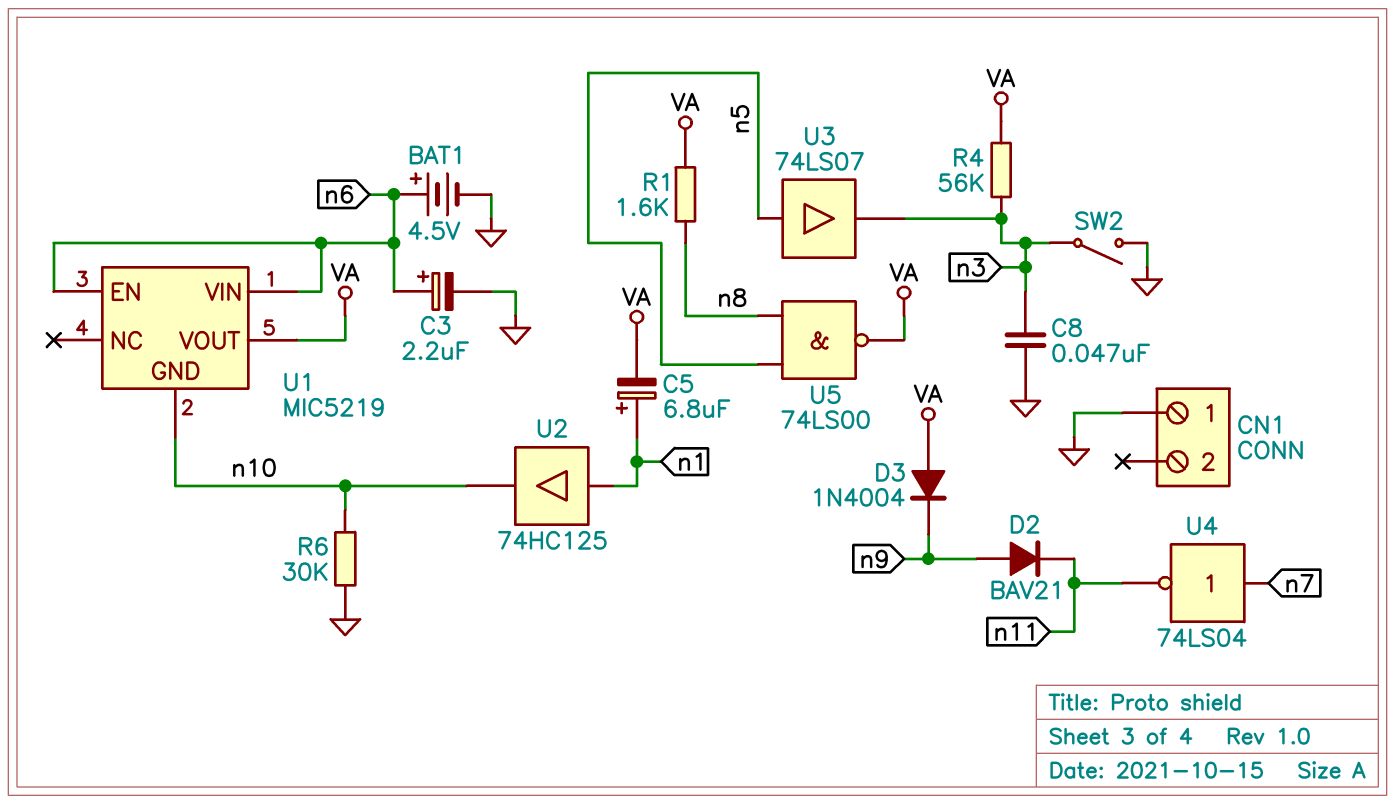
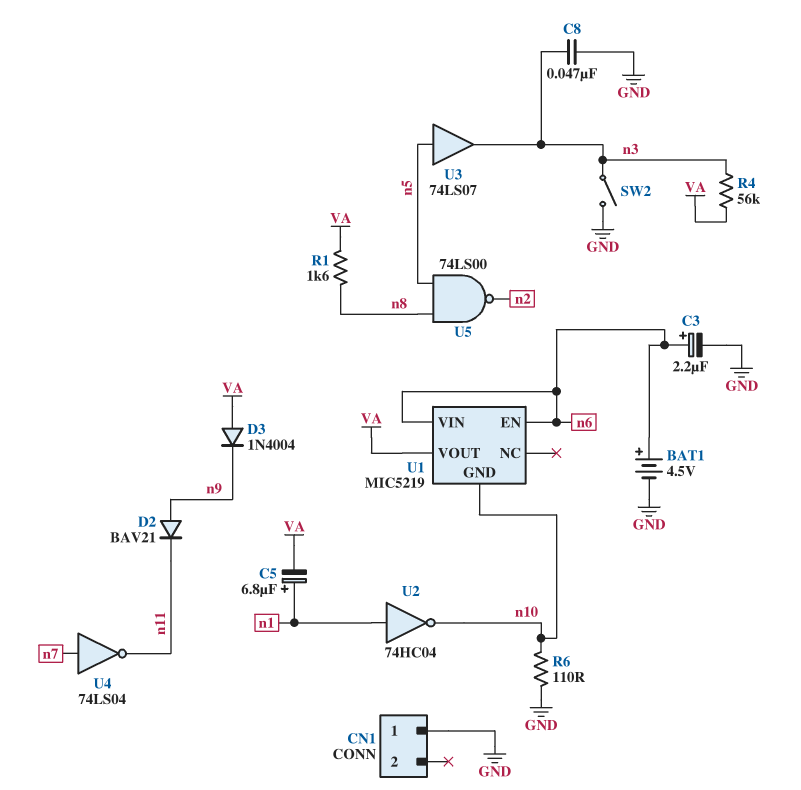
R6: 30k (GND, n10) -> 110 (GND, n10)
U2: buffer 74HC125 (in n1, out n10) -> NOT 74HC04 (in n1, out n10)
U5: NAND 74LS00 (in n5, in n8, out VA) -> NAND 74LS00 (in n5, in n8, out n2)

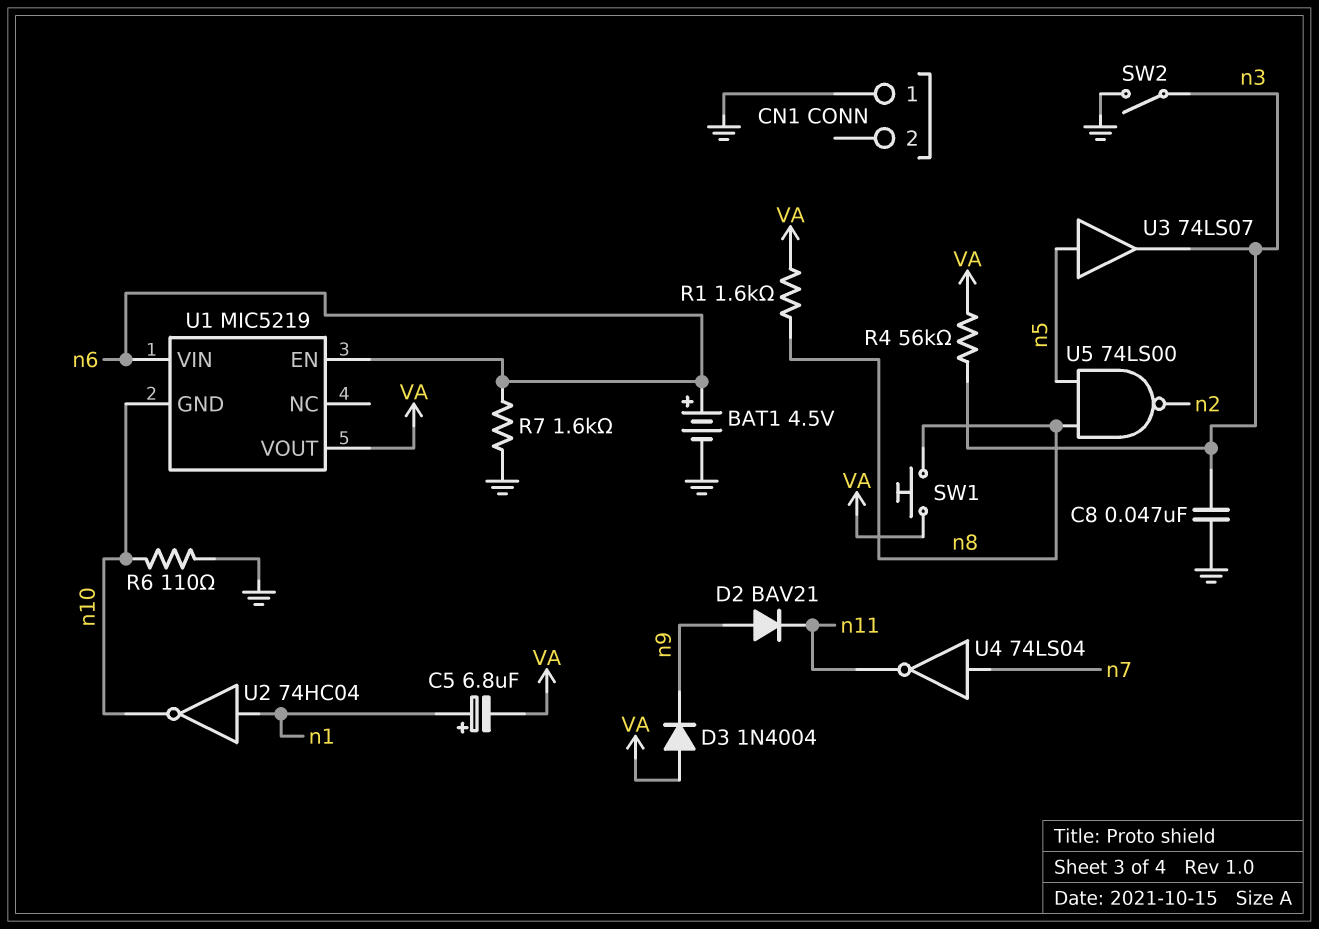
C3: 2.2uF (plus n6, minus GND) -> none
R7: none -> 1.6k (GND, n6)
SW1: none -> button (VA, n8)

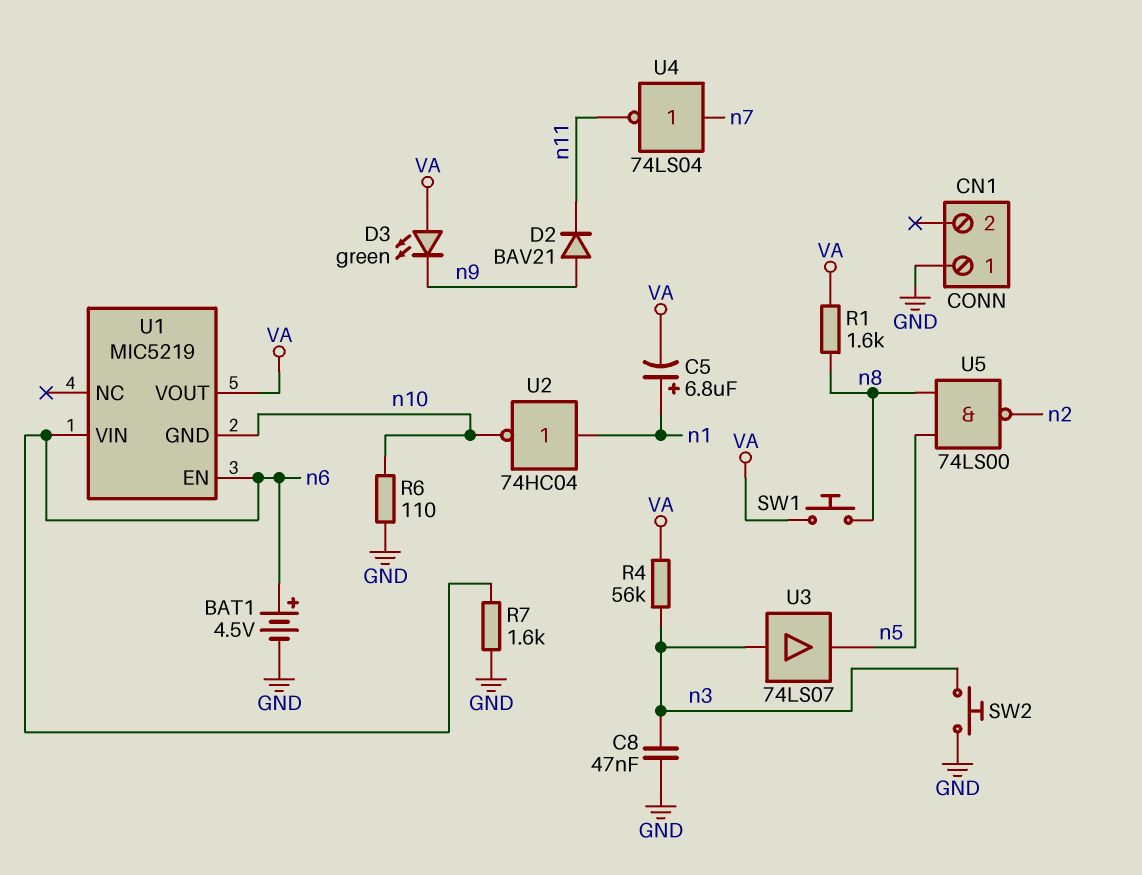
D3: diode 1N4004 (A VA, K n9) -> LED green (A VA, K n9)
SW2: switch (GND, n3) -> button (GND, n3)
U3: buffer 74LS07 (in n5, out n3) -> buffer 74LS07 (in n3, out n5)

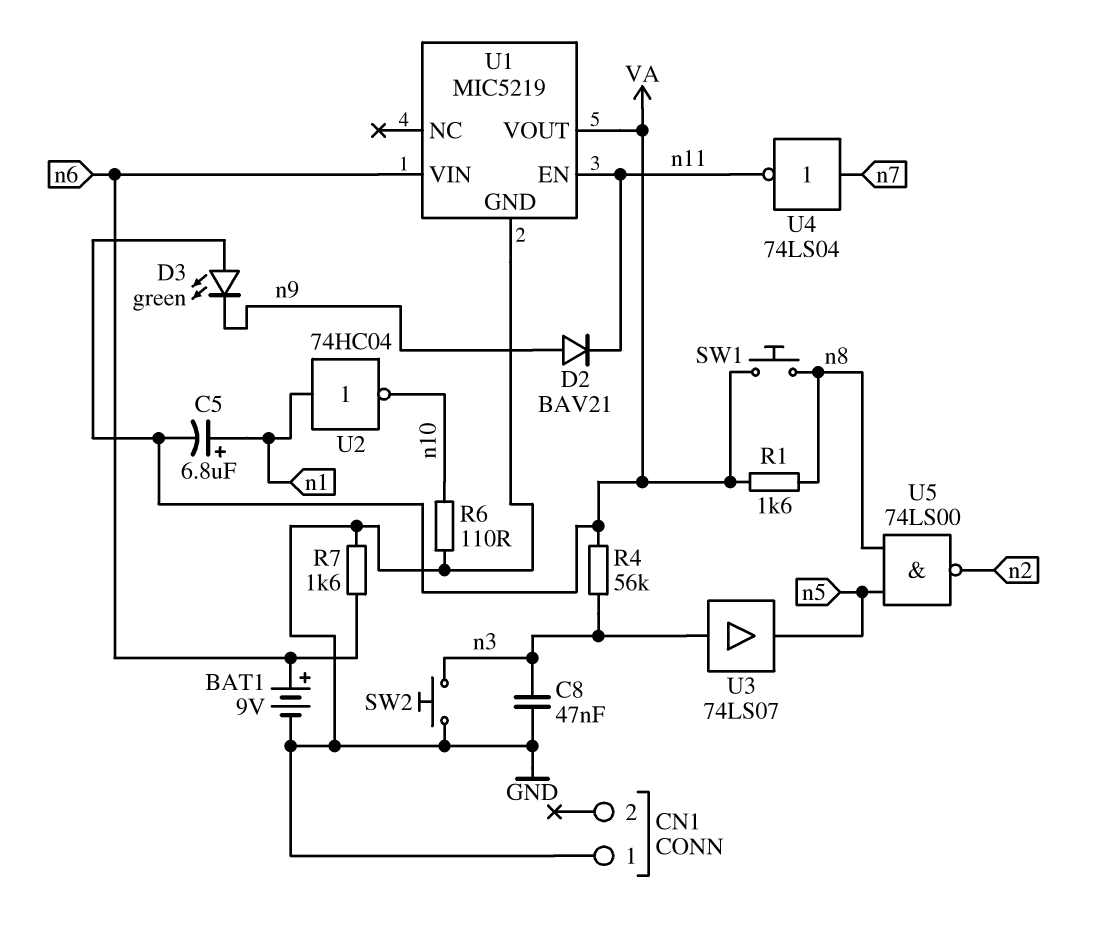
BAT1: 4.5V (plus n6, minus GND) -> 9V (plus n6, minus GND)
U1 pin EN: n6 -> n11
U1 pin GND: n10 -> GND

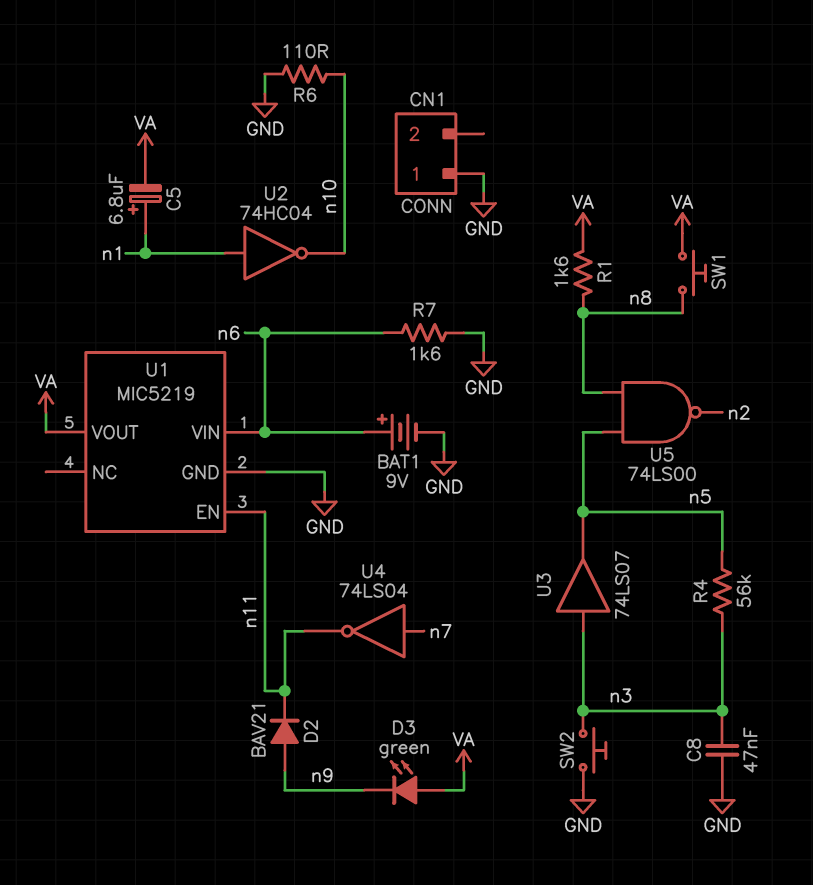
R4: 56k (VA, n3) -> 56k (n3, n5)

